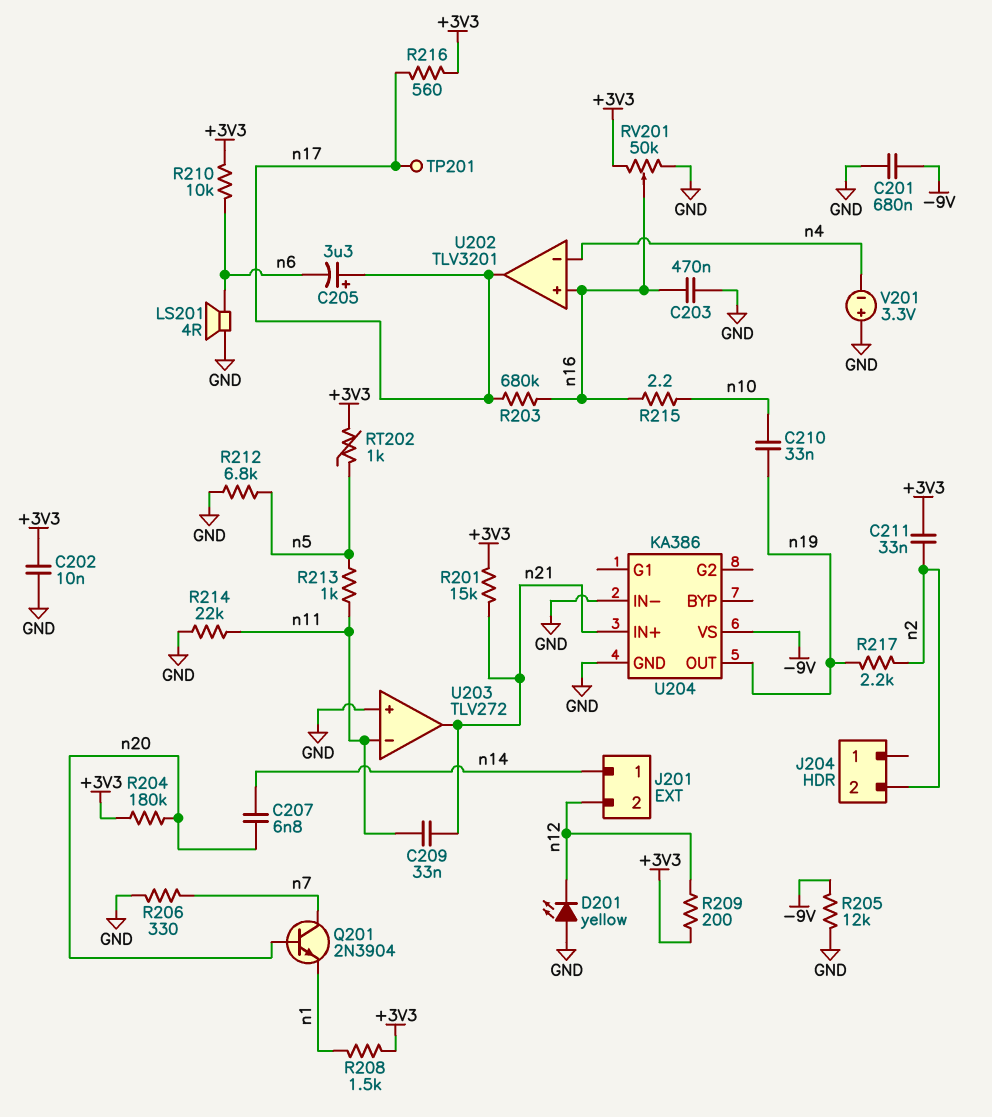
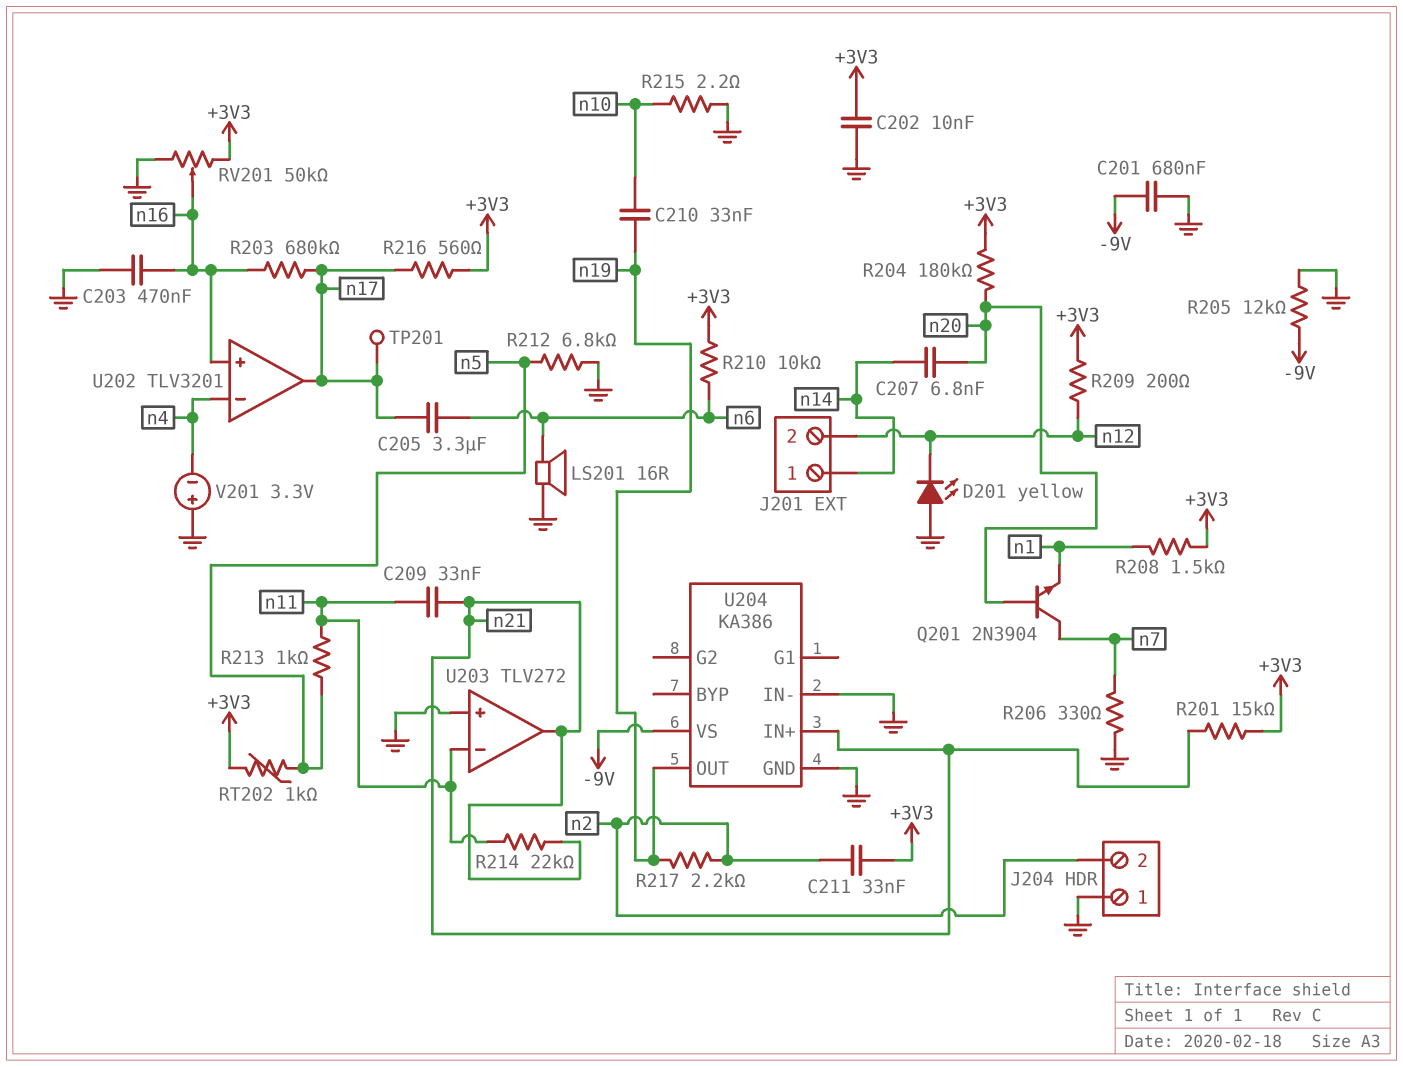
C205: 3.3uF (plus n17, minus n6) -> 3.3uF (n6, n17)
J204 pin 1: none -> GND
LS201: speaker 4R (GND, n6) -> speaker 16R (GND, n6)
R214: 22k (GND, n11) -> 22k (n11, n21)
R215: 2.2 (n10, n16) -> 2.2 (GND, n10)

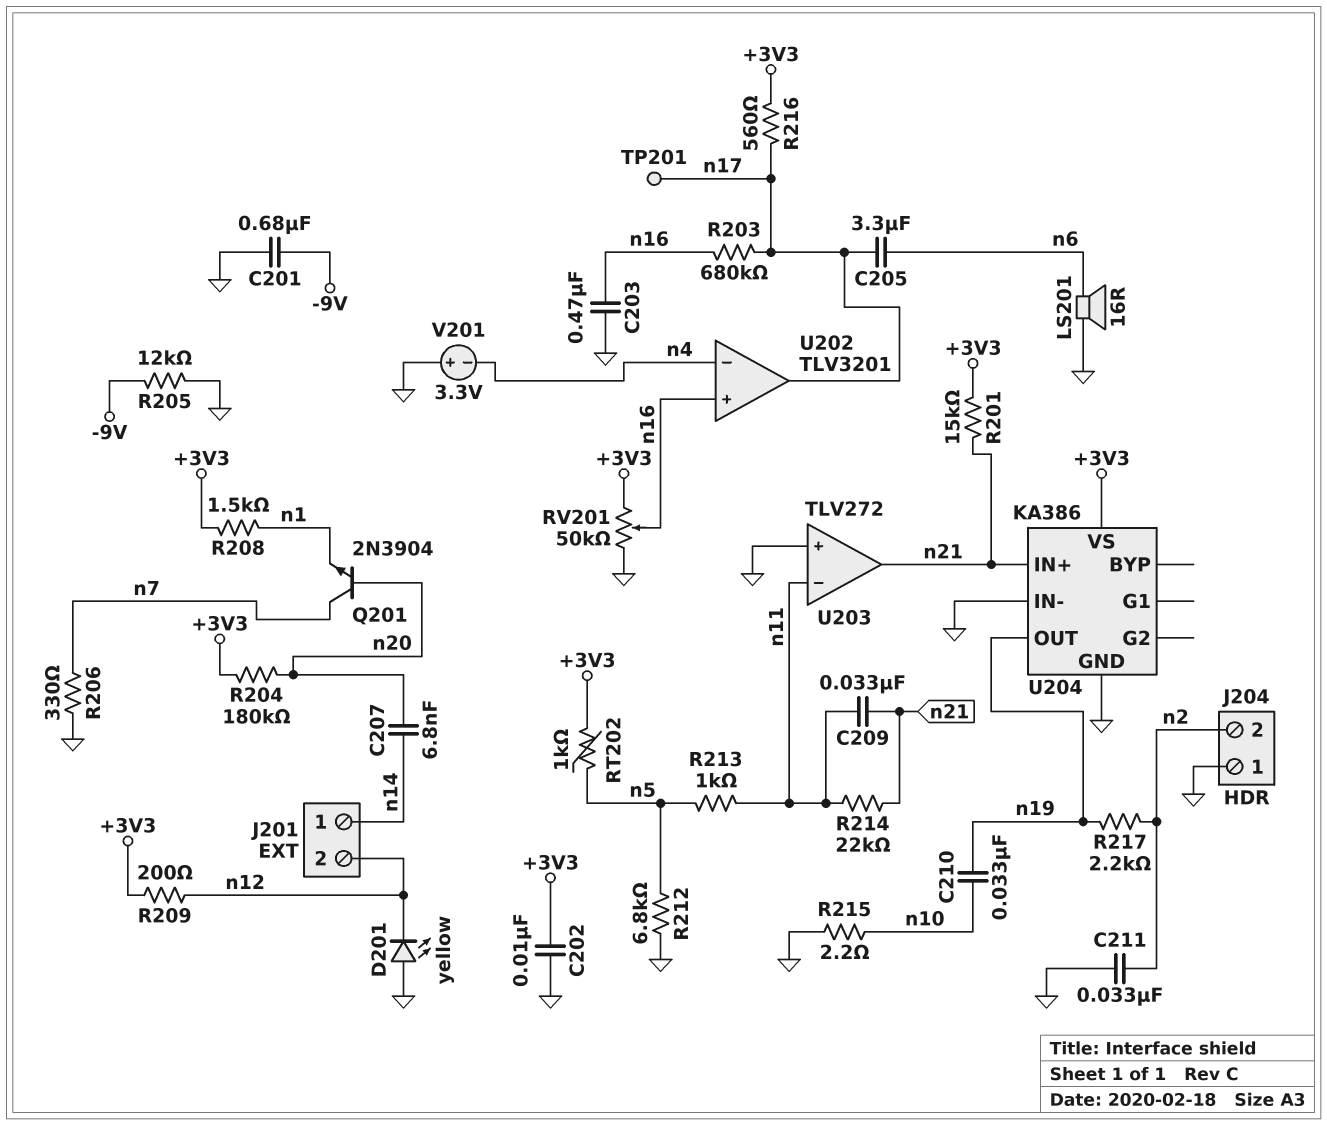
C211: 33nF (+3V3, n2) -> 33nF (GND, n2)
R210: 10k (+3V3, n6) -> none
U204 pin VS: -9V -> +3V3

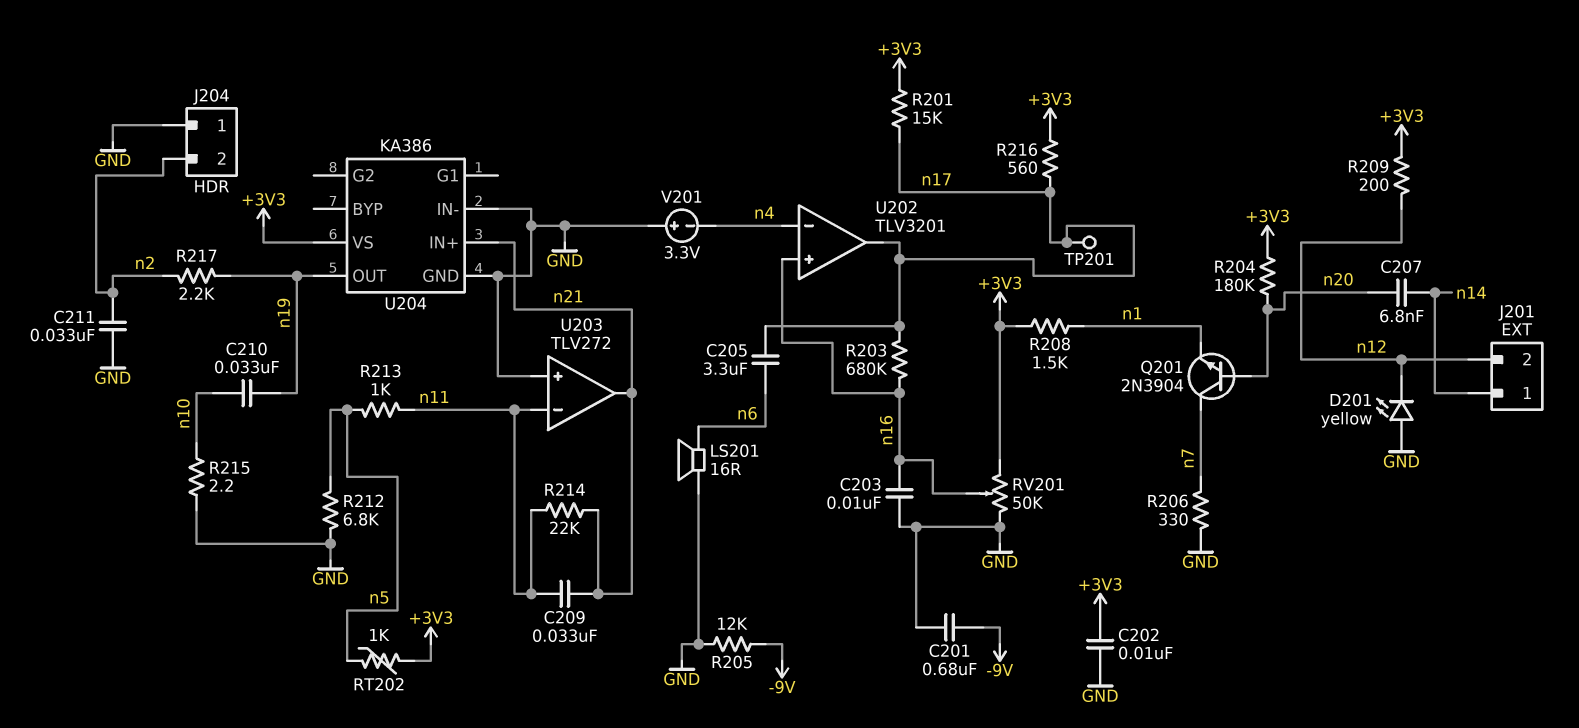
C203: 470nF (GND, n16) -> 10nF (GND, n16)
R201: 15k (+3V3, n21) -> 15k (+3V3, n17)

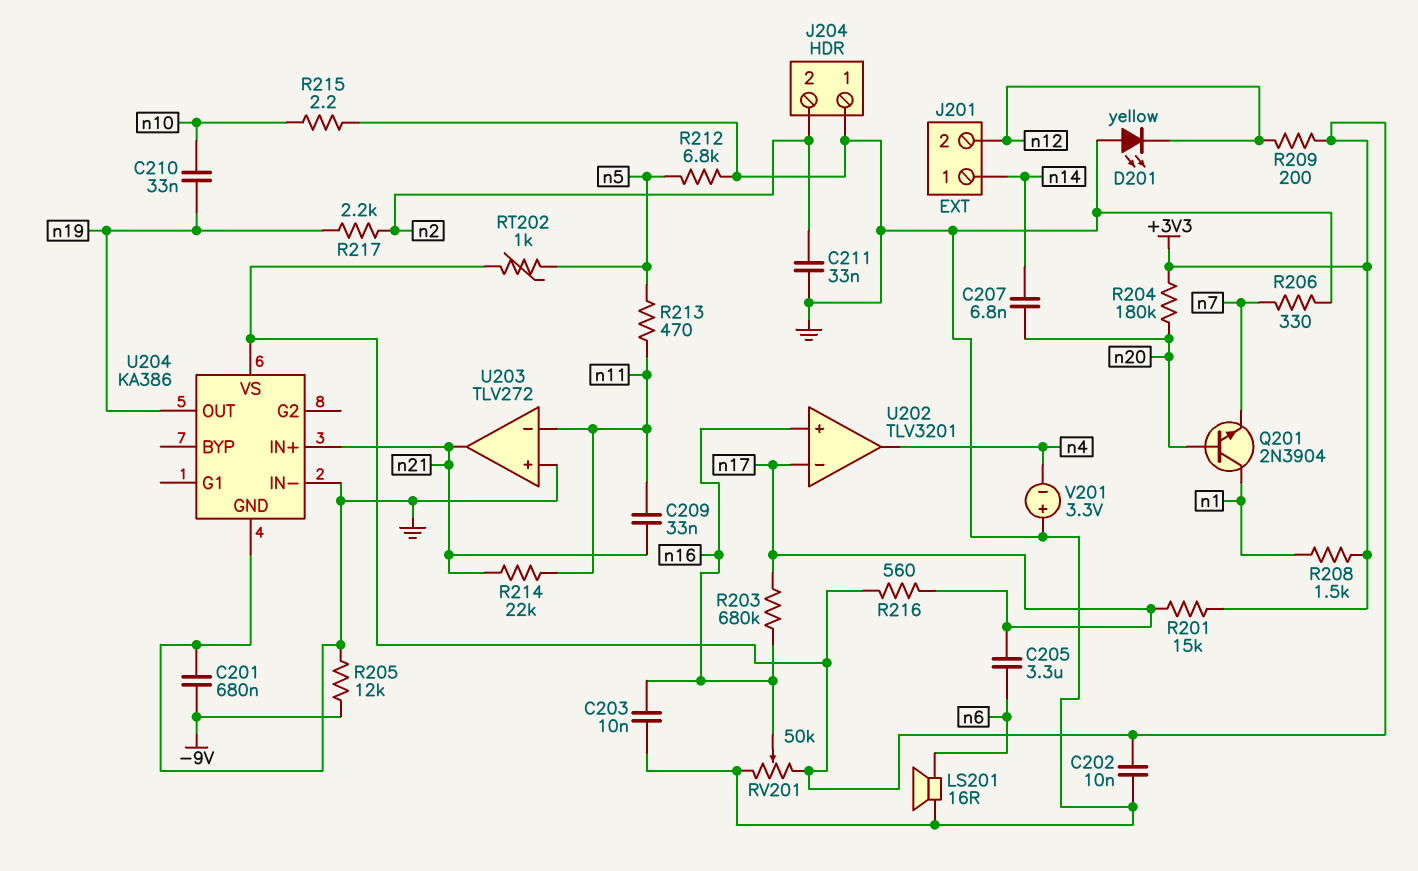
Q201: NPN 2N3904 (B n20, C n7, E n1) -> NPN 2N3904 (B n20, C n1, E n7)
R213: 1k (n5, n11) -> 470 (n5, n11)
TP201: test point (n17) -> none
U202 pin in-: n4 -> n17
U202 pin out: n17 -> n4

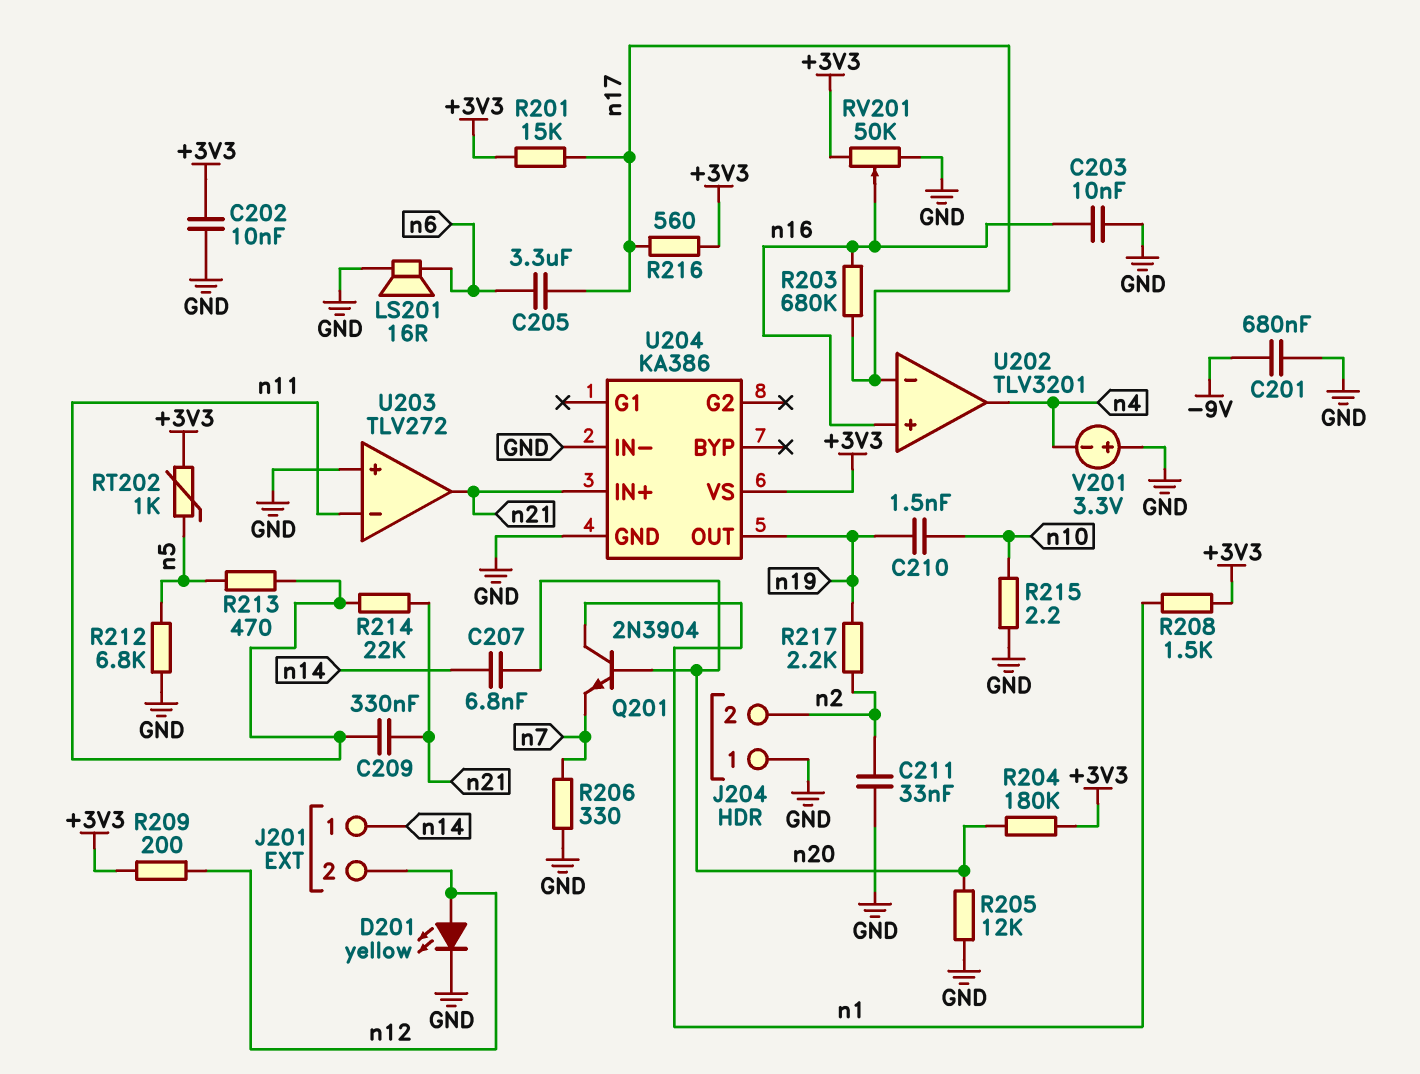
C209: 33nF (n11, n21) -> 330nF (n11, n21)
C210: 33nF (n10, n19) -> 1.5nF (n10, n19)
D201: LED yellow (A GND, K n12) -> LED yellow (A n12, K GND)
R205: 12k (-9V, GND) -> 12k (GND, n20)

